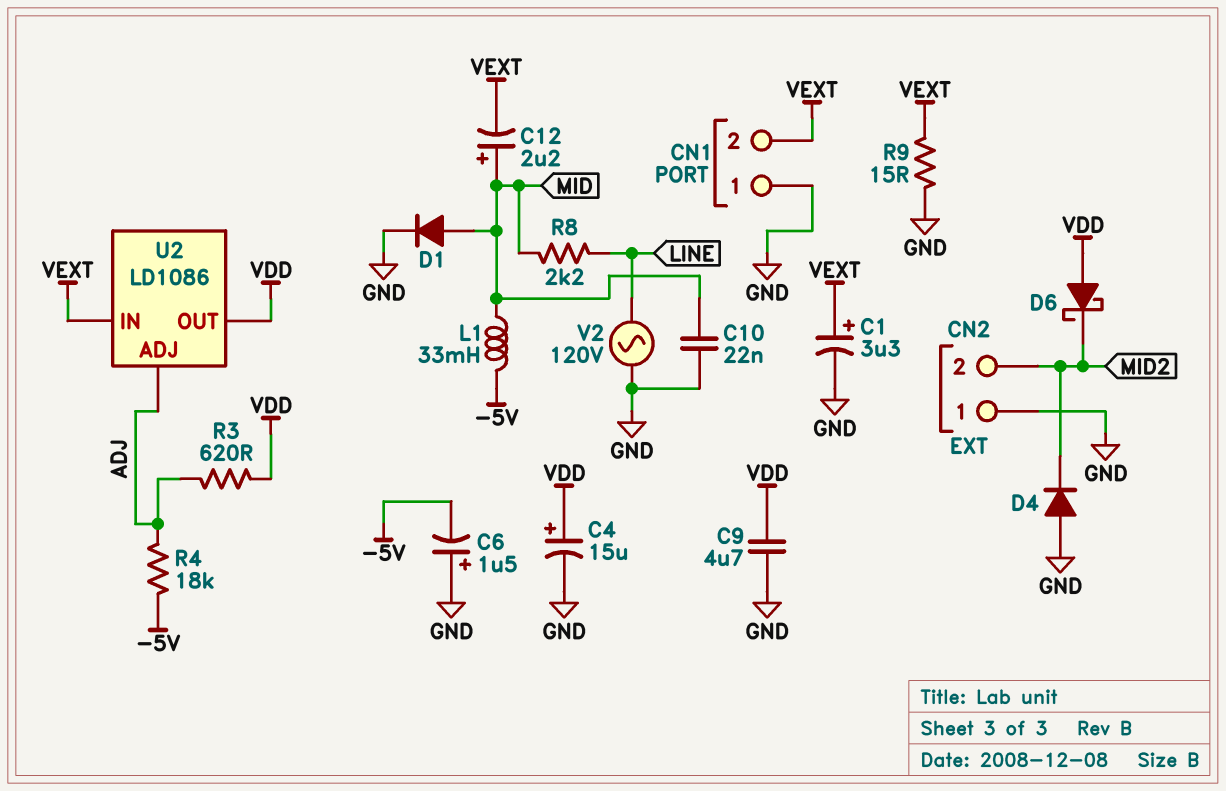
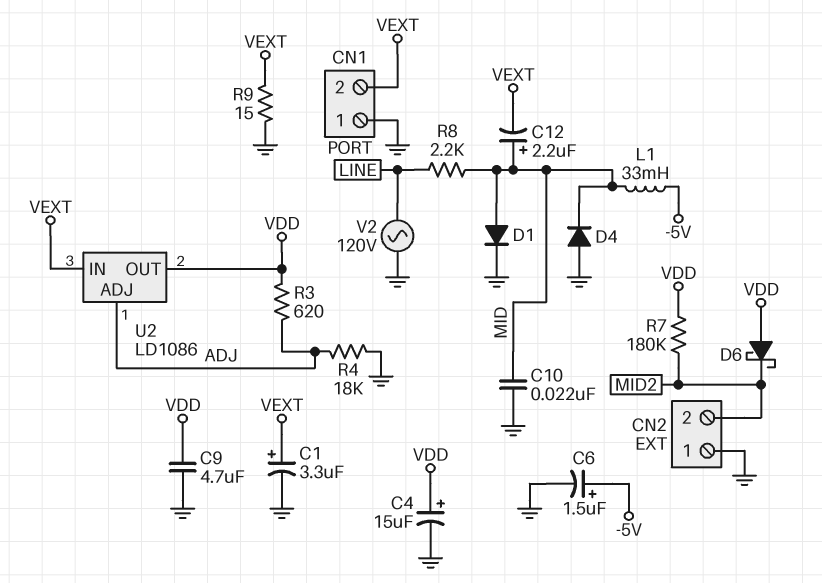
C6: 1.5uF (plus GND, minus -5V) -> 1.5uF (plus -5V, minus GND)
D4: diode (A GND, K MID2) -> diode (A GND, K MID)
R4: 18k (-5V, ADJ) -> 18k (ADJ, GND)
R7: none -> 180k (MID2, VDD)

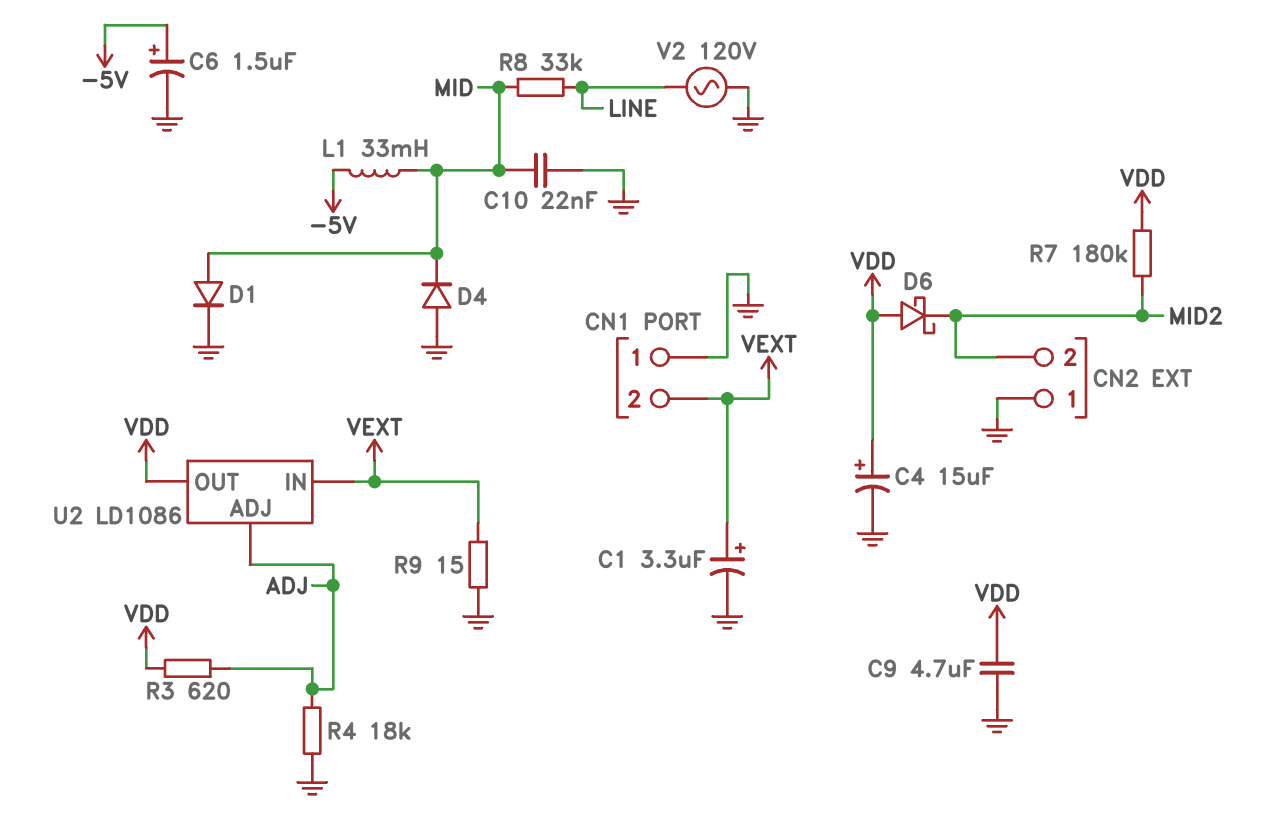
C12: 2.2uF (plus MID, minus VEXT) -> none
R8: 2.2k (LINE, MID) -> 33k (LINE, MID)

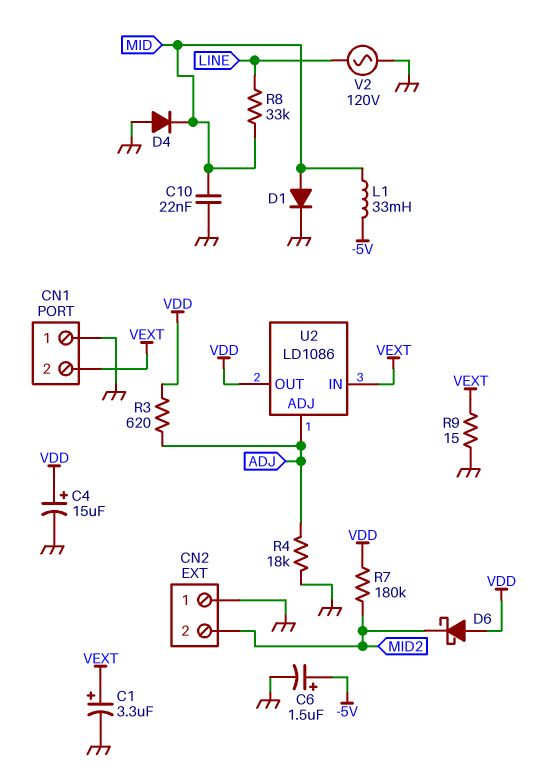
C9: 4.7uF (GND, VDD) -> none

